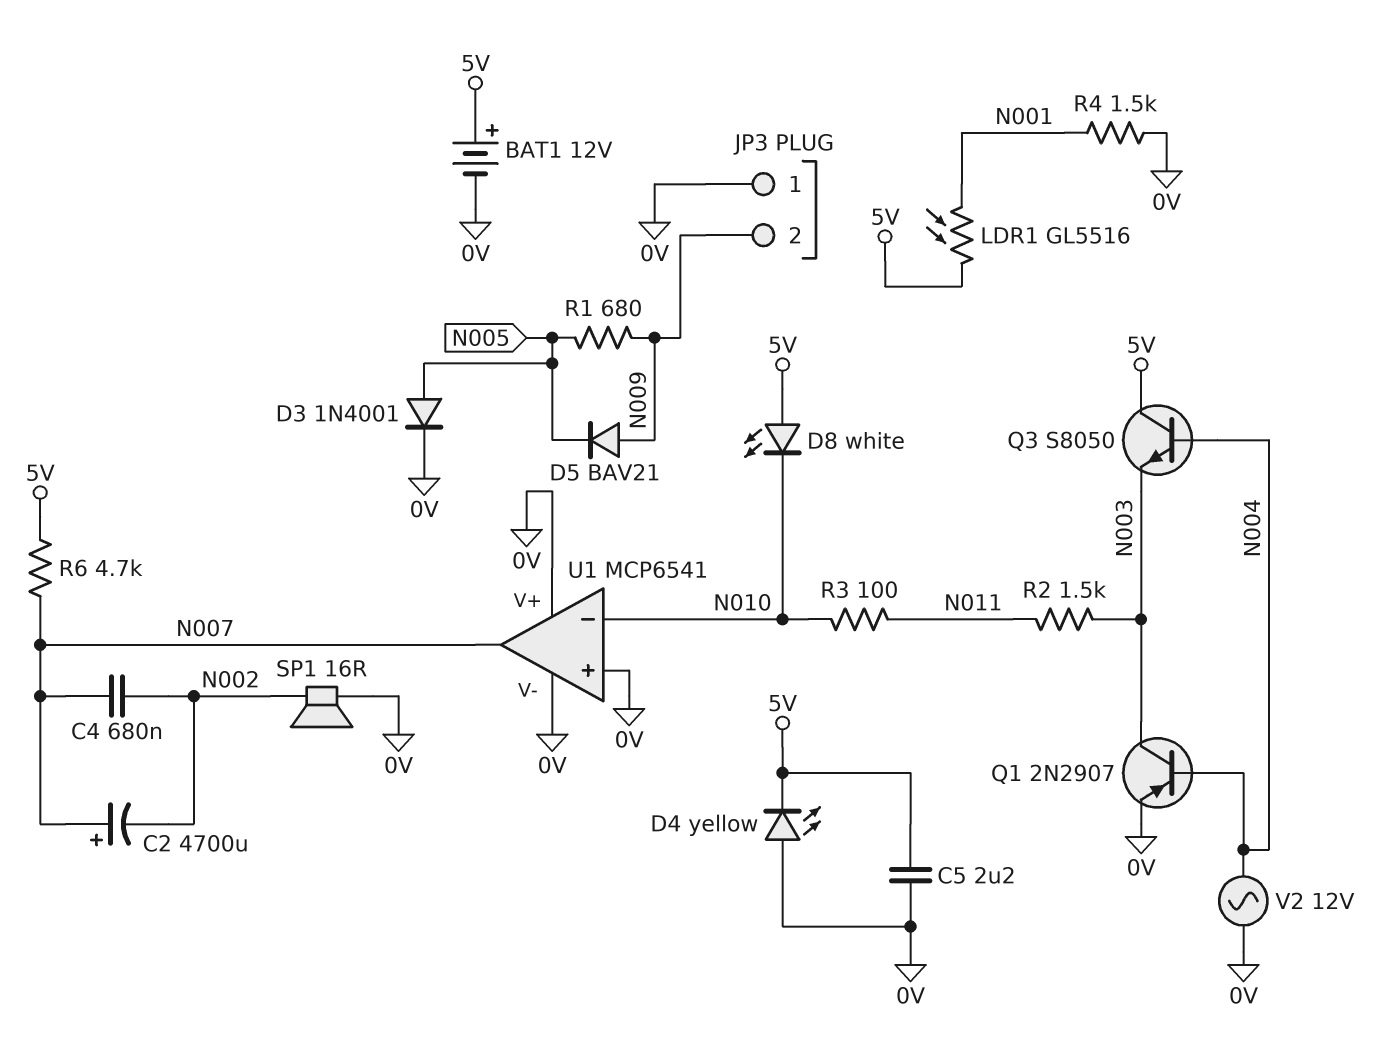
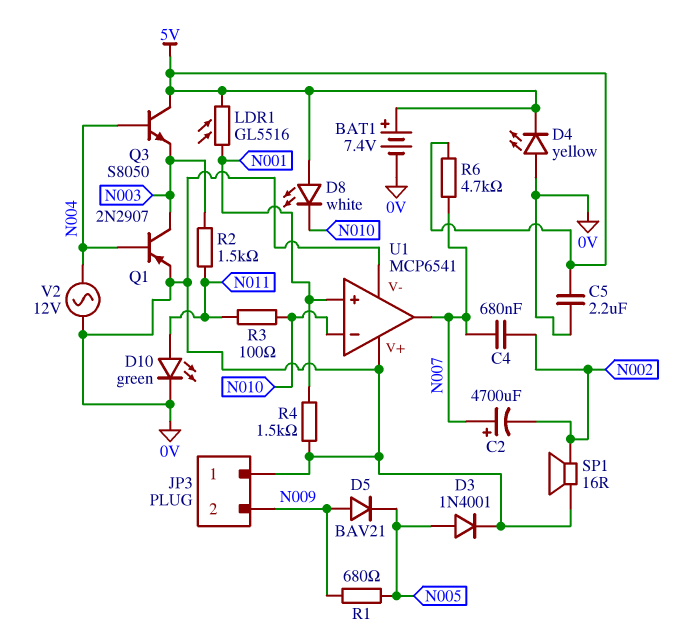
BAT1: 12V (plus 5V, minus 0V) -> 7.4V (plus 5V, minus 0V)
D10: none -> LED green (A N011, K 0V)
U1 pin in+: 0V -> N001

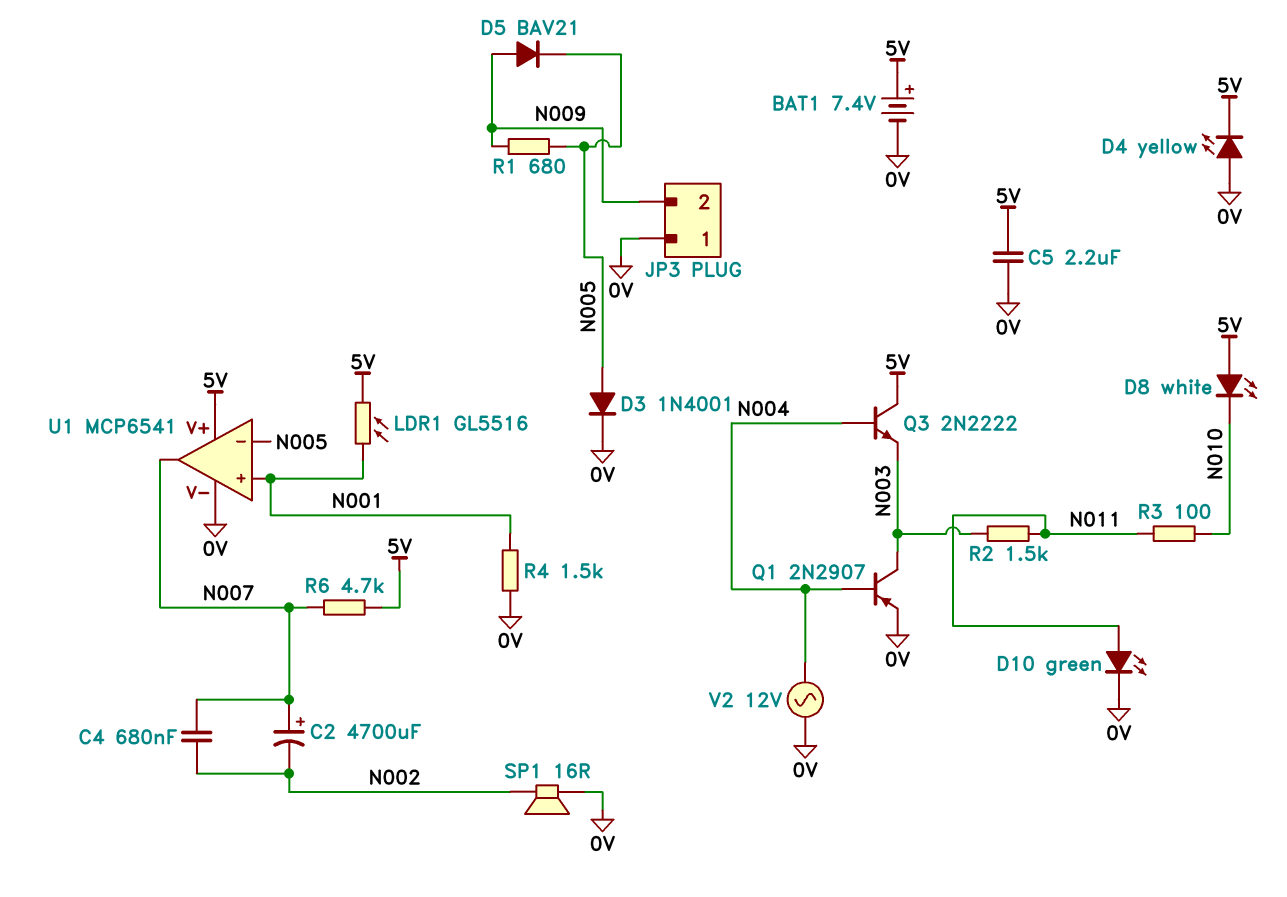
Q3: NPN S8050 (B N004, C 5V, E N003) -> NPN 2N2222 (B N004, C 5V, E N003)
U1 pin V+: 0V -> 5V
U1 pin in-: N010 -> N005

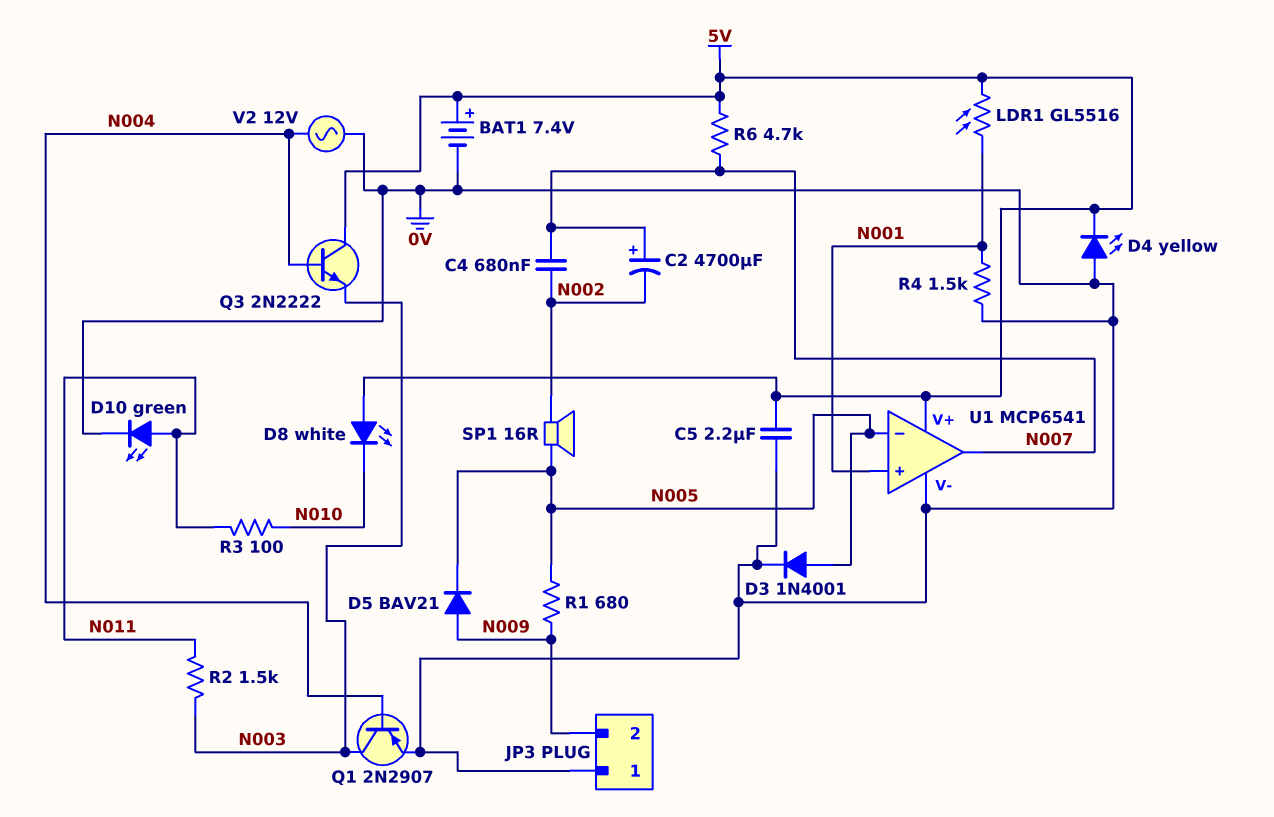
SP1: speaker 16R (0V, N002) -> speaker 16R (N002, N005)

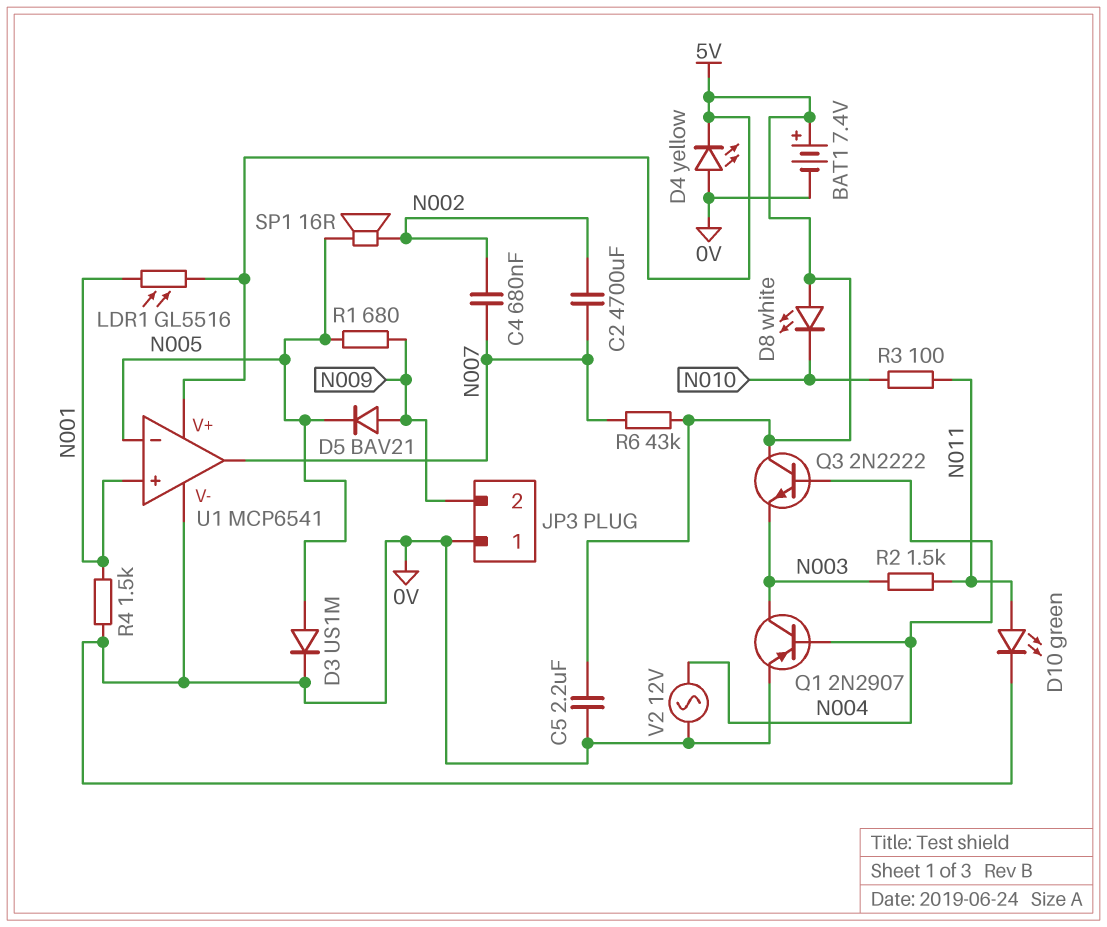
C2: 4700uF (plus N007, minus N002) -> 4700uF (N002, N007)
D3: diode 1N4001 (A N005, K 0V) -> diode US1M (A N005, K 0V)
R6: 4.7k (5V, N007) -> 43k (5V, N007)

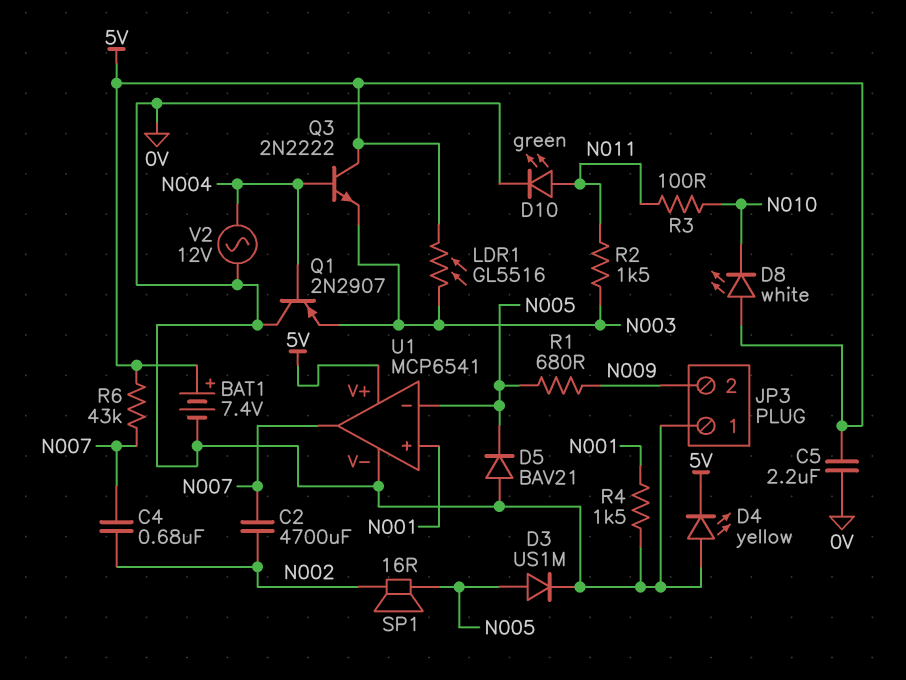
D5: diode BAV21 (A N009, K N005) -> diode BAV21 (A 0V, K N005)
LDR1: GL5516 (5V, N001) -> GL5516 (5V, N003)
Q1: PNP 2N2907 (B N004, C N003, E 0V) -> PNP 2N2907 (B N004, C 0V, E N003)

